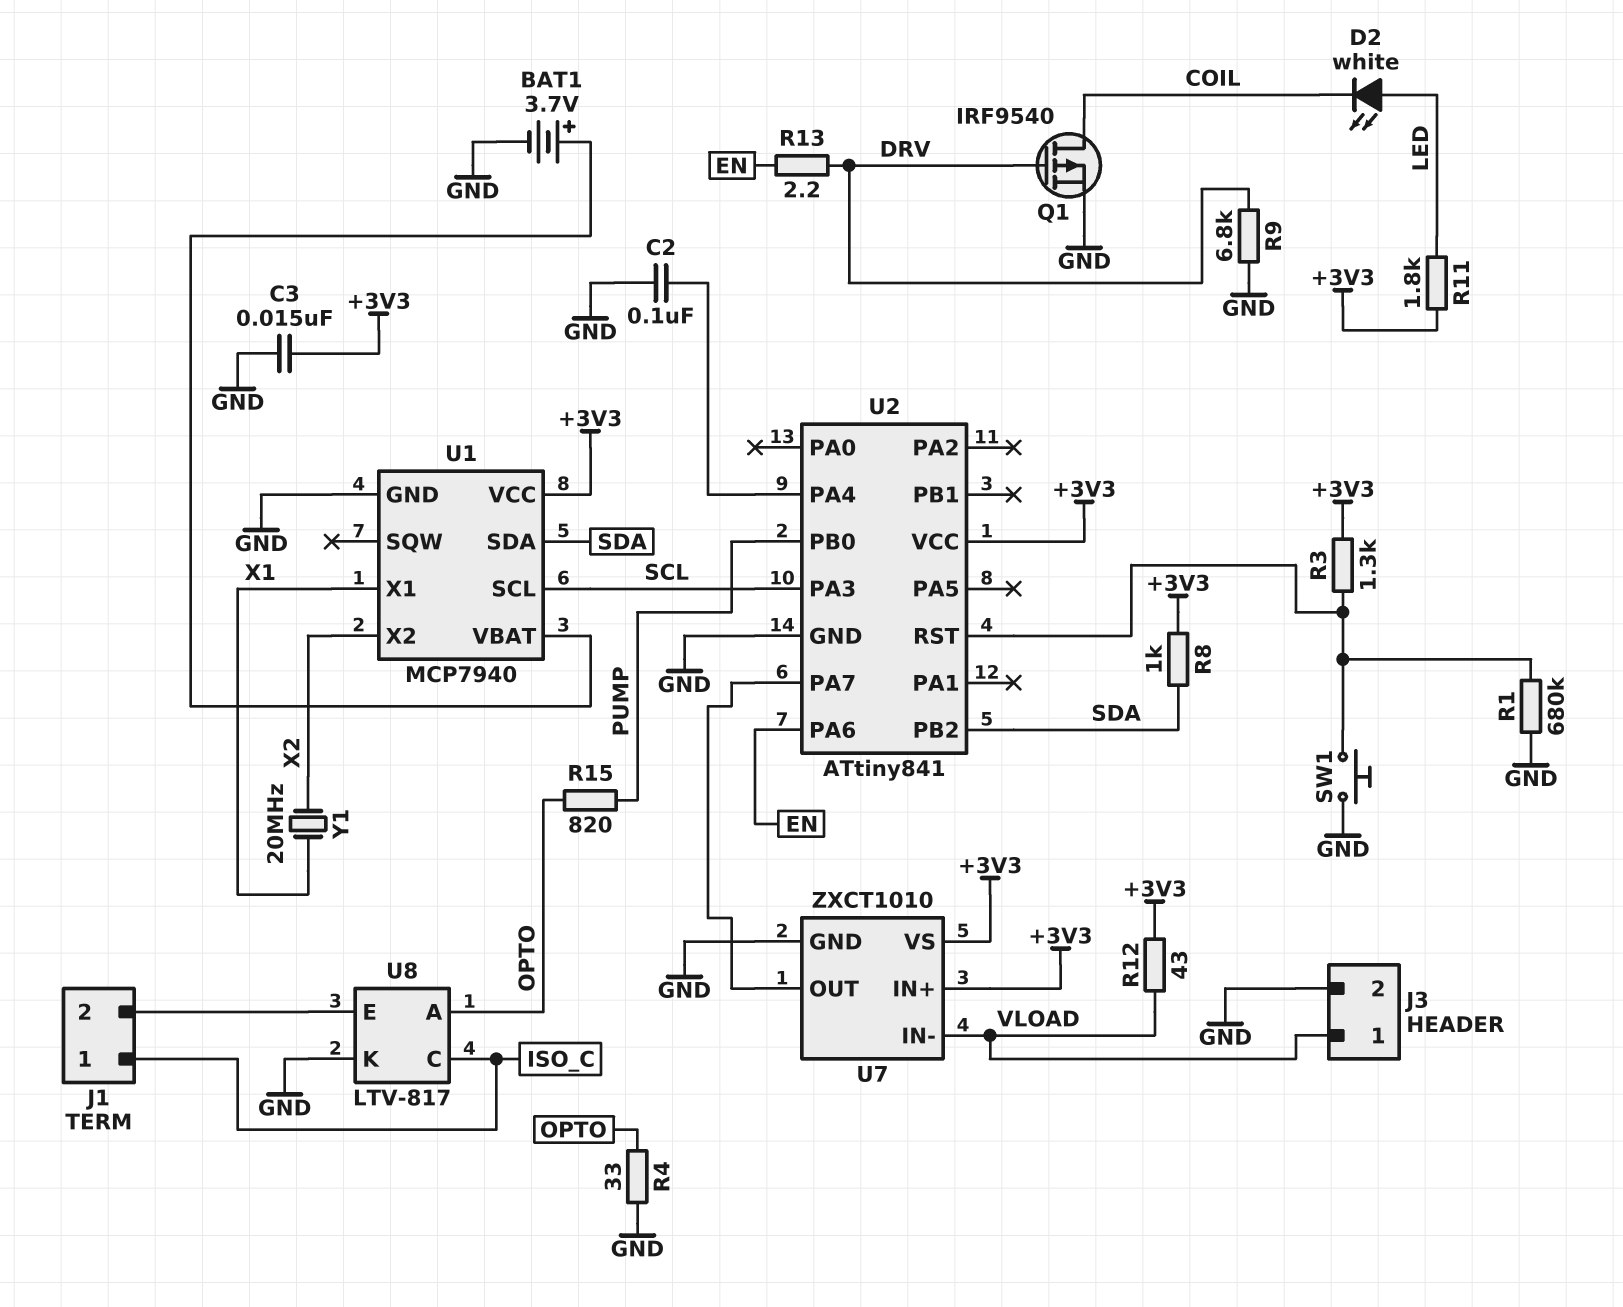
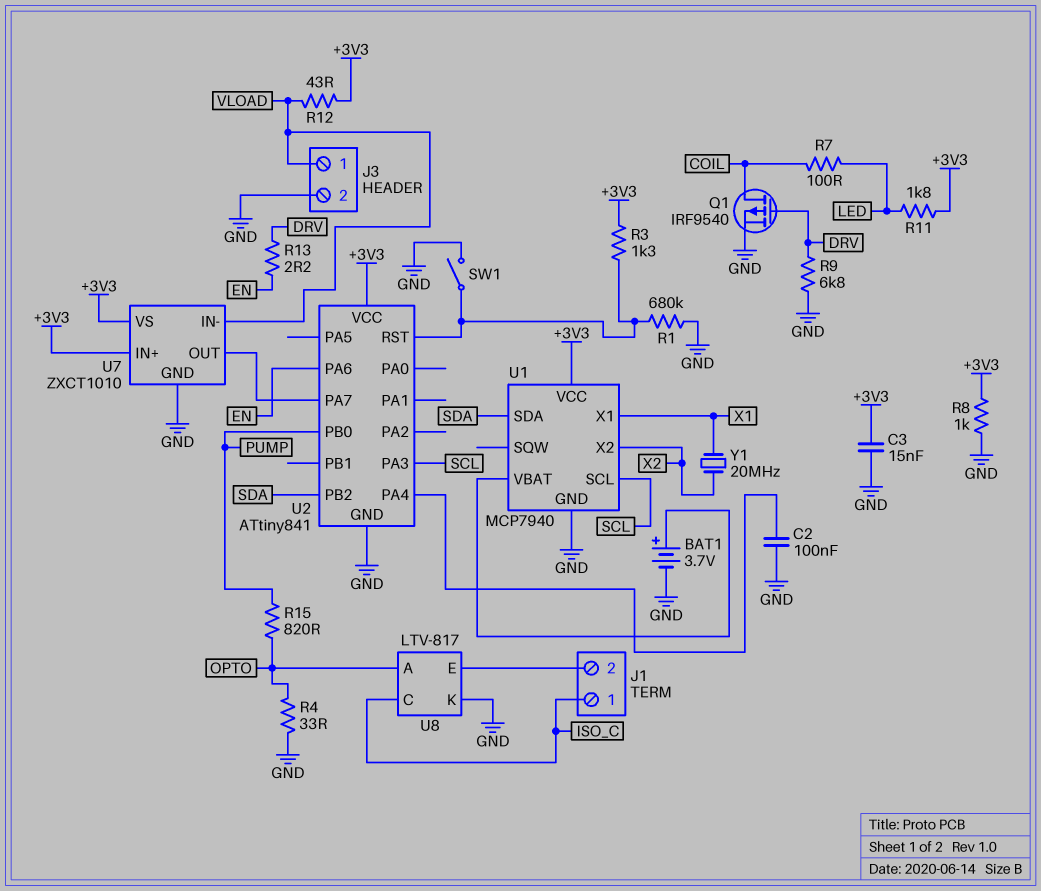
D2: LED white (A LED, K COIL) -> none
R7: none -> 100 (COIL, LED)
R8: 1k (+3V3, SDA) -> 1k (+3V3, GND)
SW1: button (GND, U2/RST) -> switch (GND, U2/RST)

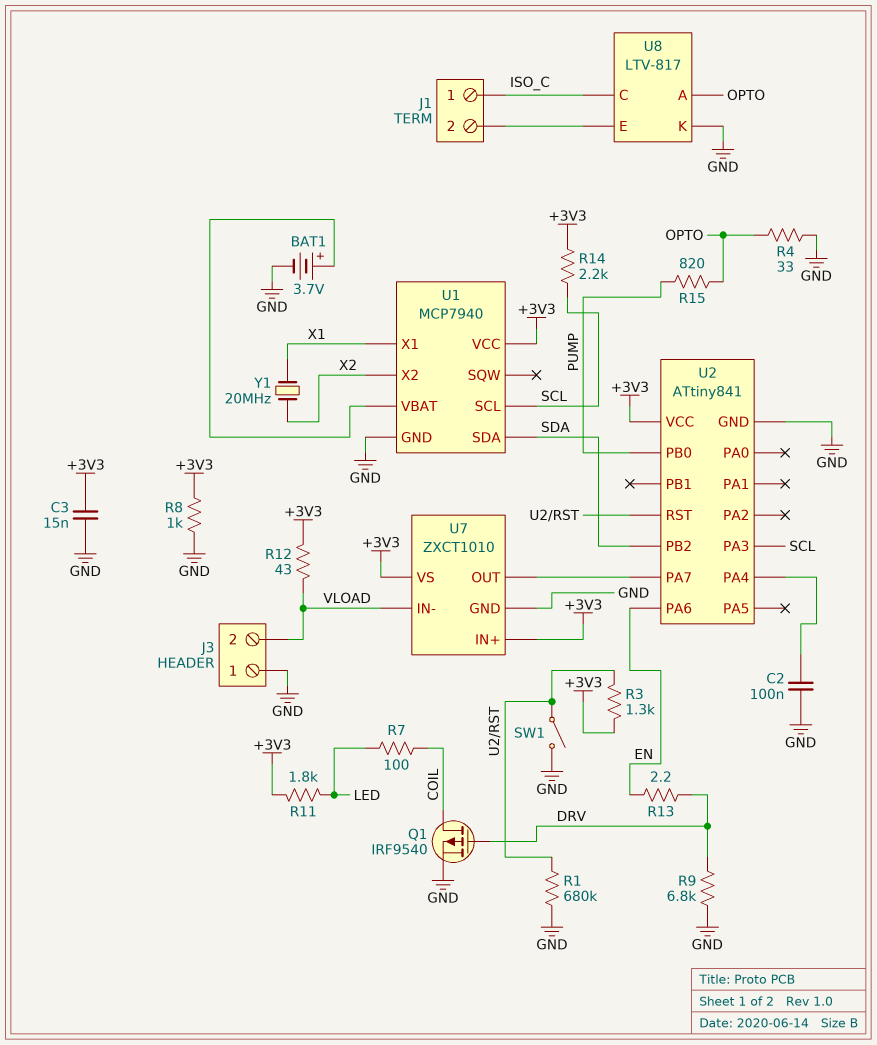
J3 pin 1: VLOAD -> GND
J3 pin 2: GND -> VLOAD
R14: none -> 2.2k (+3V3, SCL)

